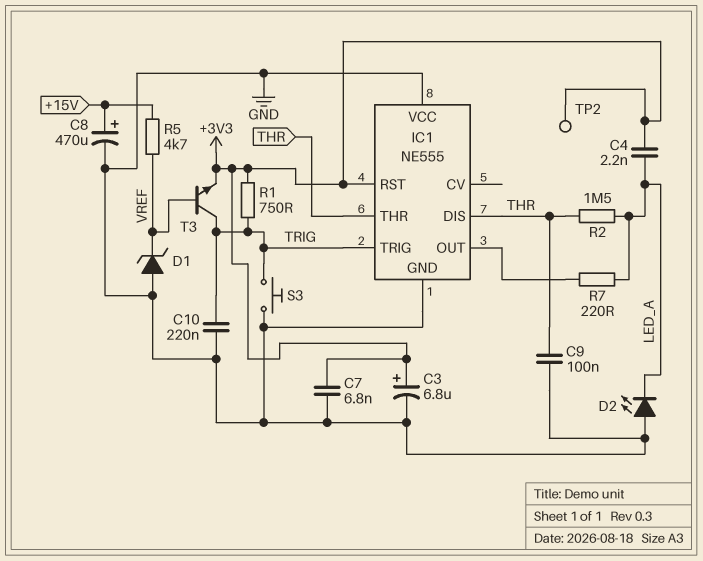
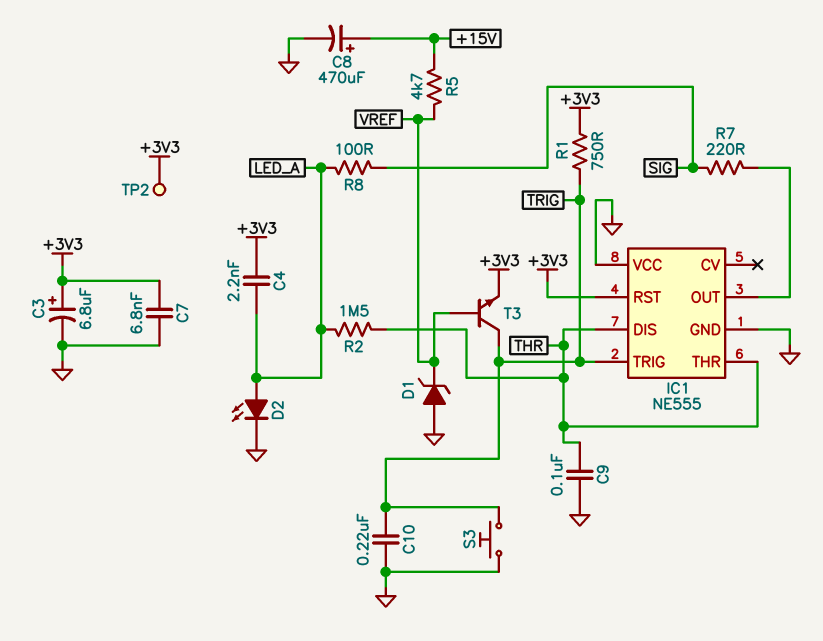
D2: LED (A GND, K LED_A) -> LED (A LED_A, K GND)
R7: 220 (IC1/OUT, LED_A) -> 220 (IC1/OUT, SIG)
R8: none -> 100 (LED_A, SIG)

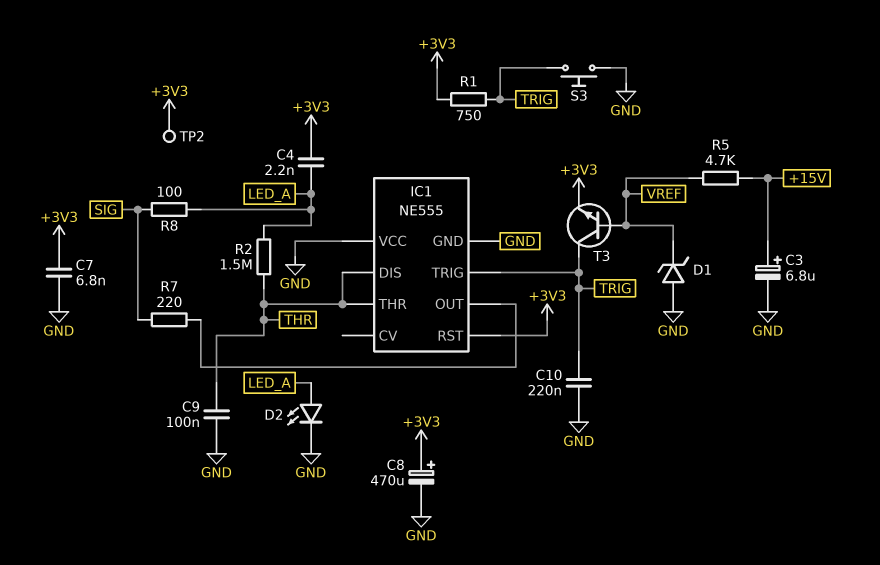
C3: 6.8uF (plus +3V3, minus GND) -> 6.8uF (plus +15V, minus GND)
C8: 470uF (plus +15V, minus GND) -> 470uF (plus +3V3, minus GND)

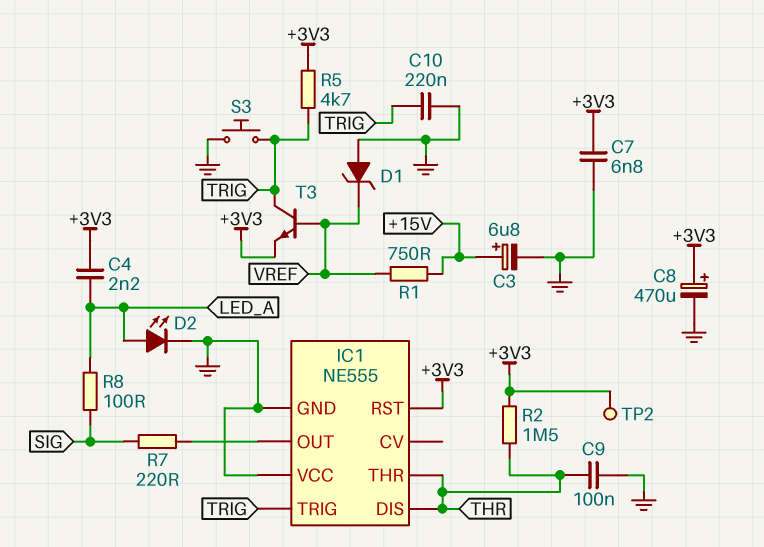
R1: 750 (+3V3, TRIG) -> 750 (+15V, VREF)
R2: 1.5M (LED_A, THR) -> 1.5M (+3V3, THR)
R5: 4.7k (+15V, VREF) -> 4.7k (+3V3, TRIG)

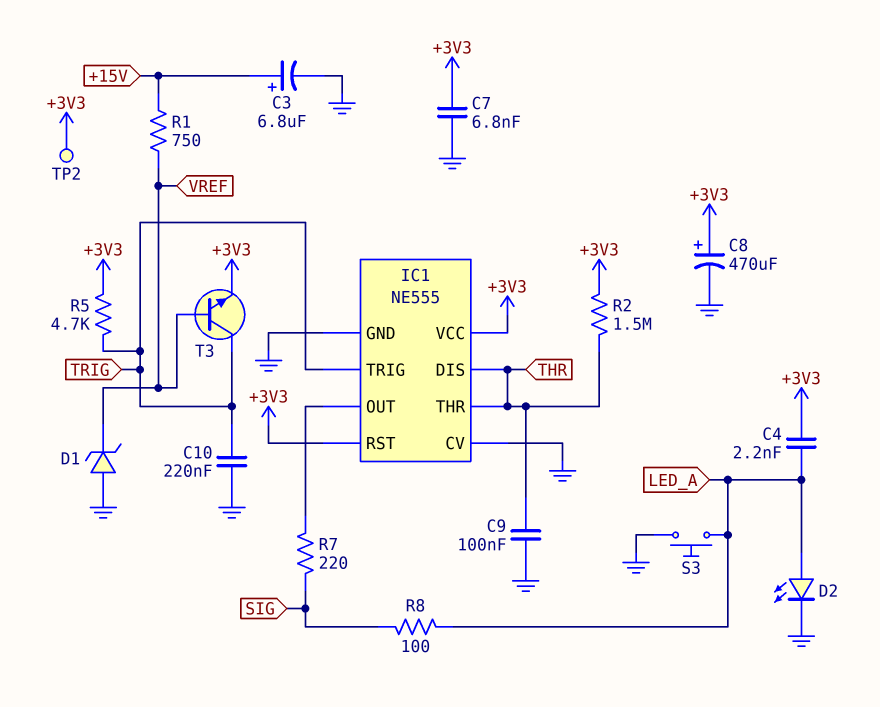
IC1 pin CV: none -> GND
IC1 pin VCC: GND -> +3V3
S3: button (GND, TRIG) -> button (GND, LED_A)

